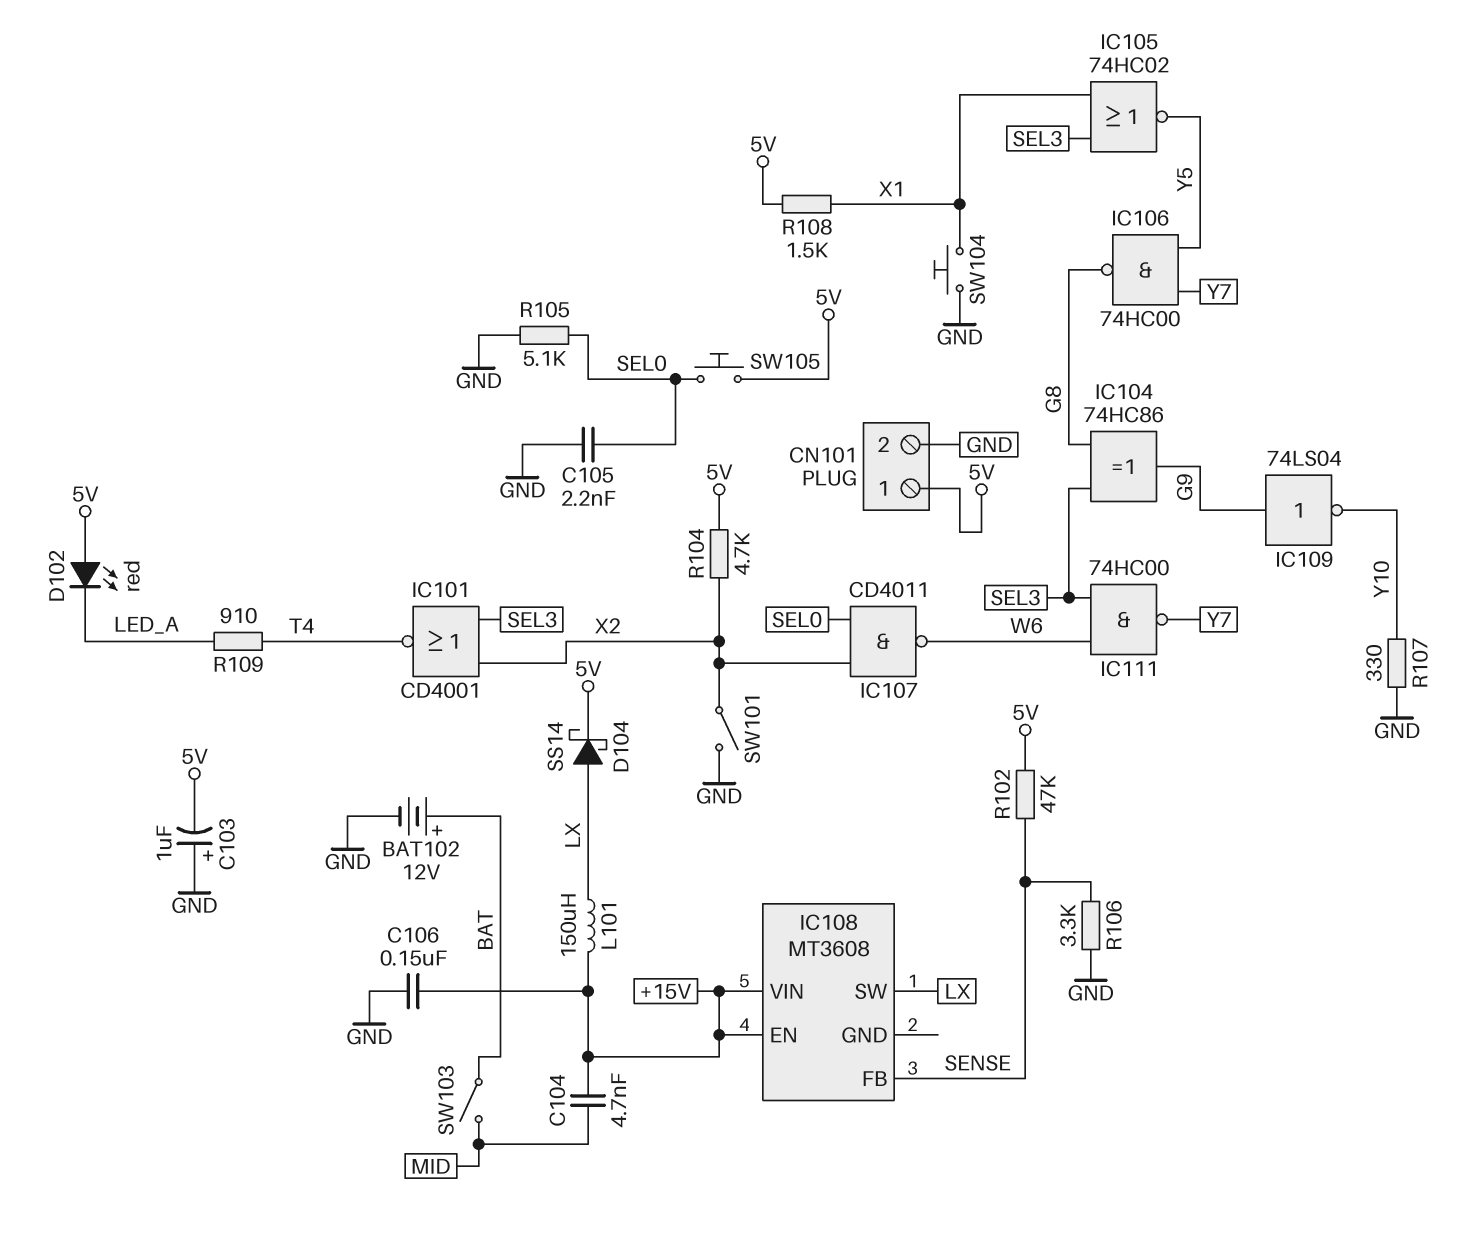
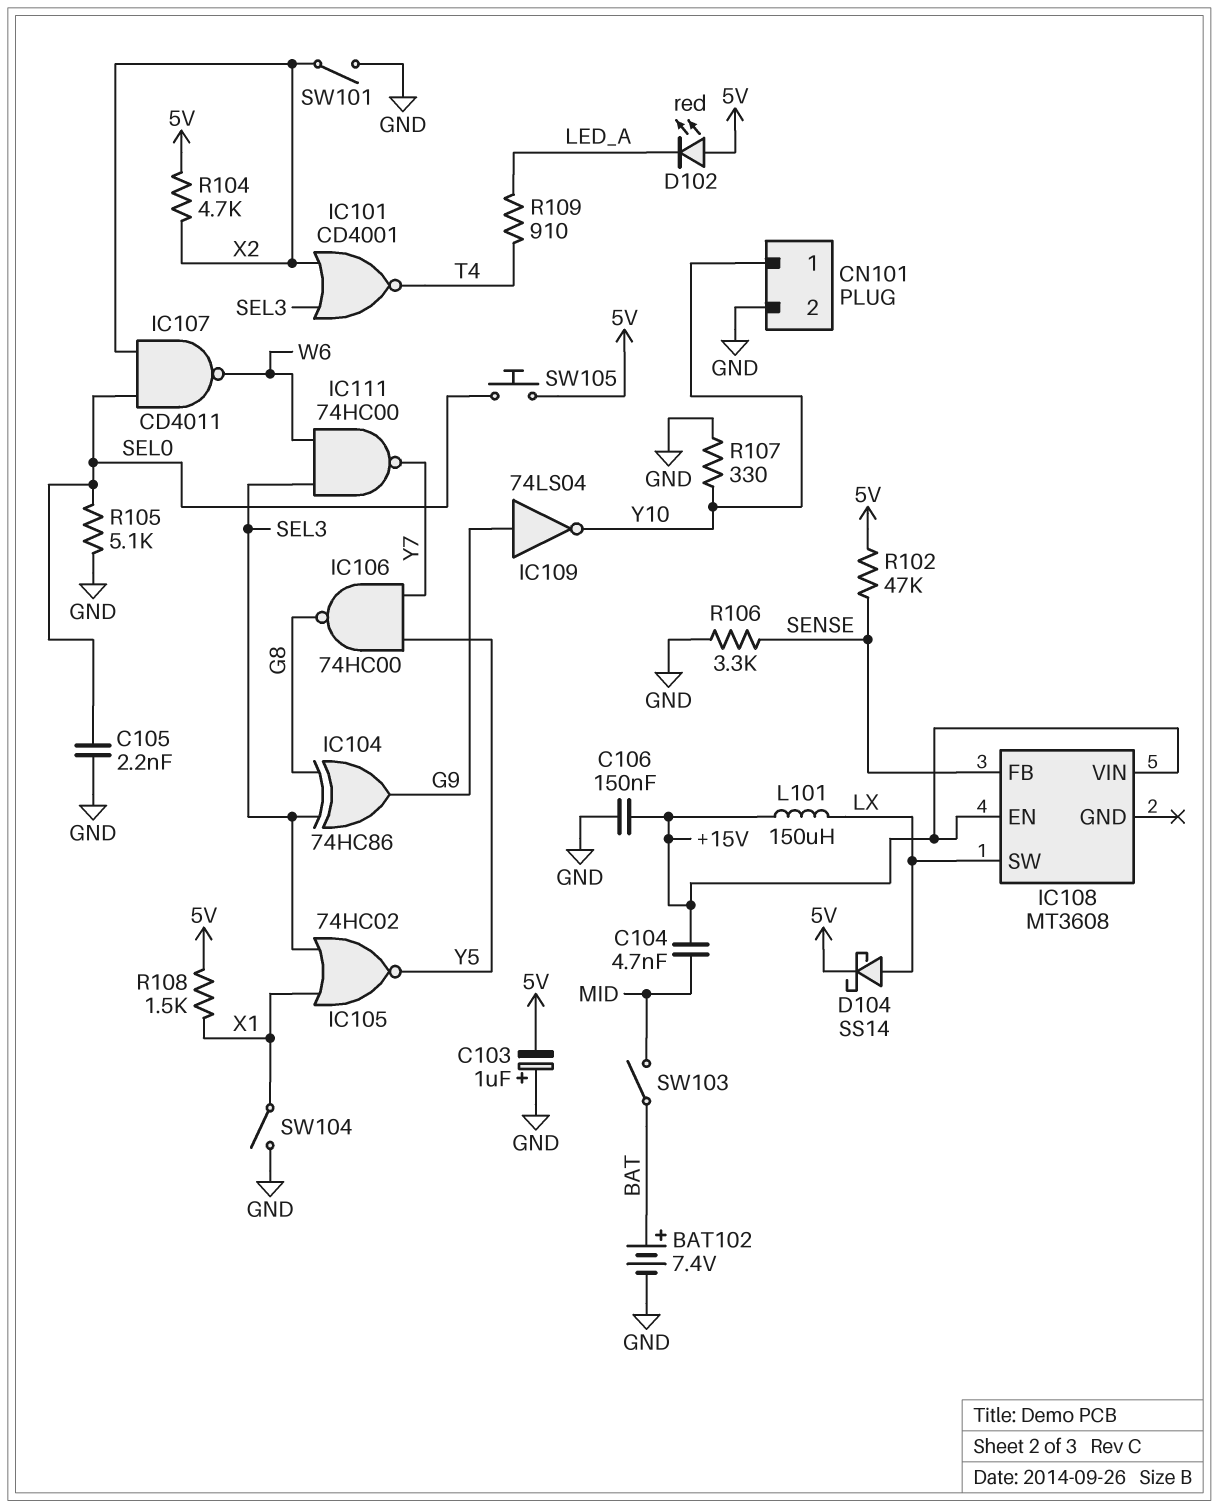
BAT102: 12V (plus BAT, minus GND) -> 7.4V (plus BAT, minus GND)
CN101 pin 1: 5V -> Y10
SW104: button (GND, X1) -> switch (GND, X1)

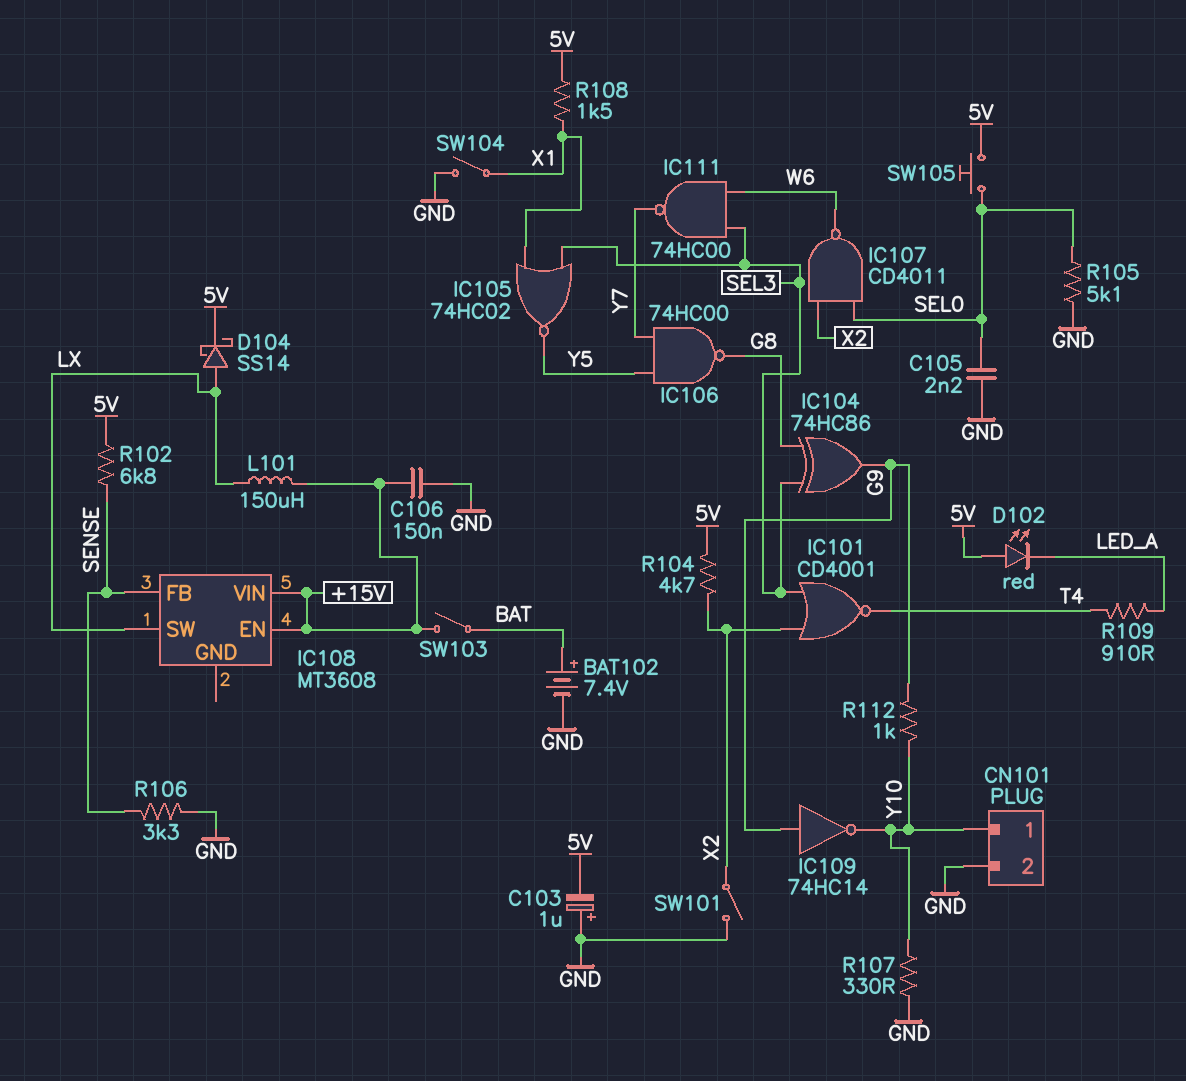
C104: 4.7nF (+15V, MID) -> none
IC109: NOT 74LS04 (in G9, out Y10) -> NOT 74HC14 (in G9, out Y10)
R102: 47k (5V, SENSE) -> 6.8k (5V, SENSE)
R112: none -> 1k (G9, Y10)
SW103: switch (BAT, MID) -> switch (+15V, BAT)

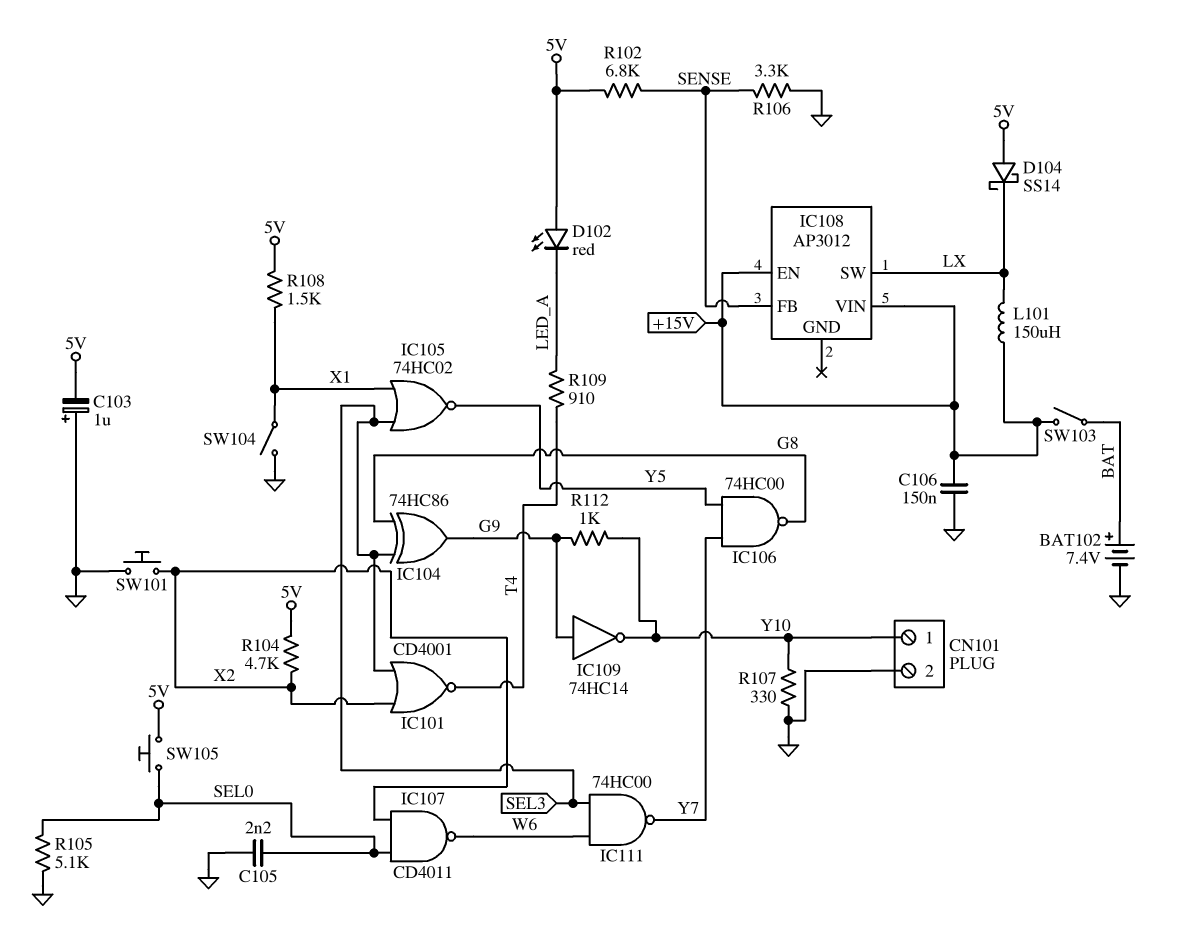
D104: schottky SS14 (A LX, K 5V) -> schottky SS14 (A 5V, K LX)
IC108: MT3608 -> AP3012
SW101: switch (GND, X2) -> button (GND, X2)

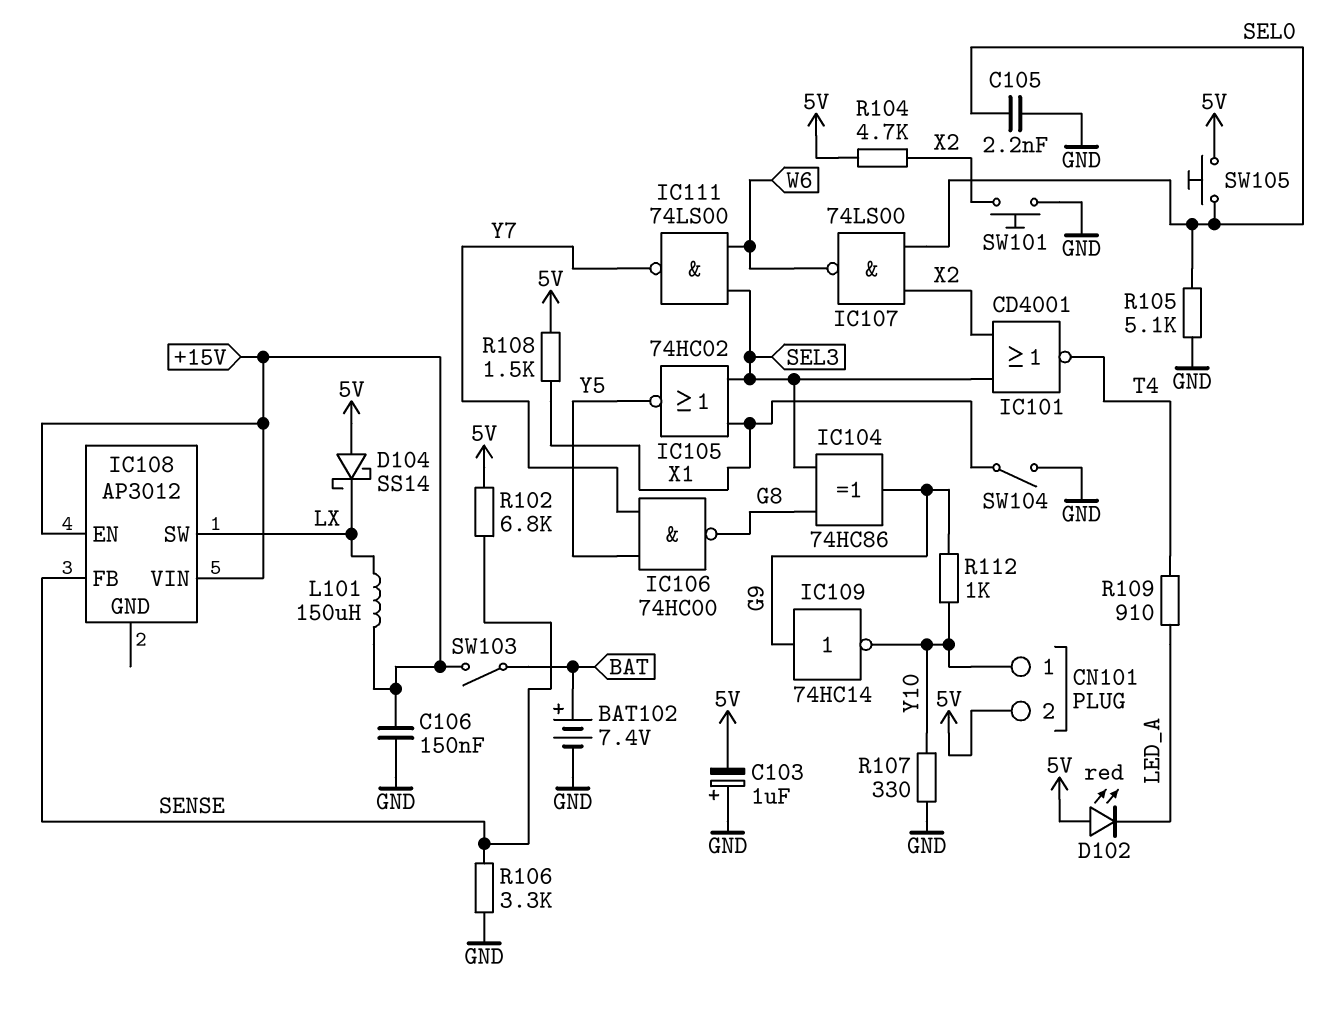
CN101 pin 2: GND -> 5V
IC107: NAND CD4011 (in SEL0, in X2, out W6) -> NAND 74LS00 (in SEL0, in X2, out W6)
IC111: NAND 74HC00 (in SEL3, in W6, out Y7) -> NAND 74LS00 (in SEL3, in W6, out Y7)

